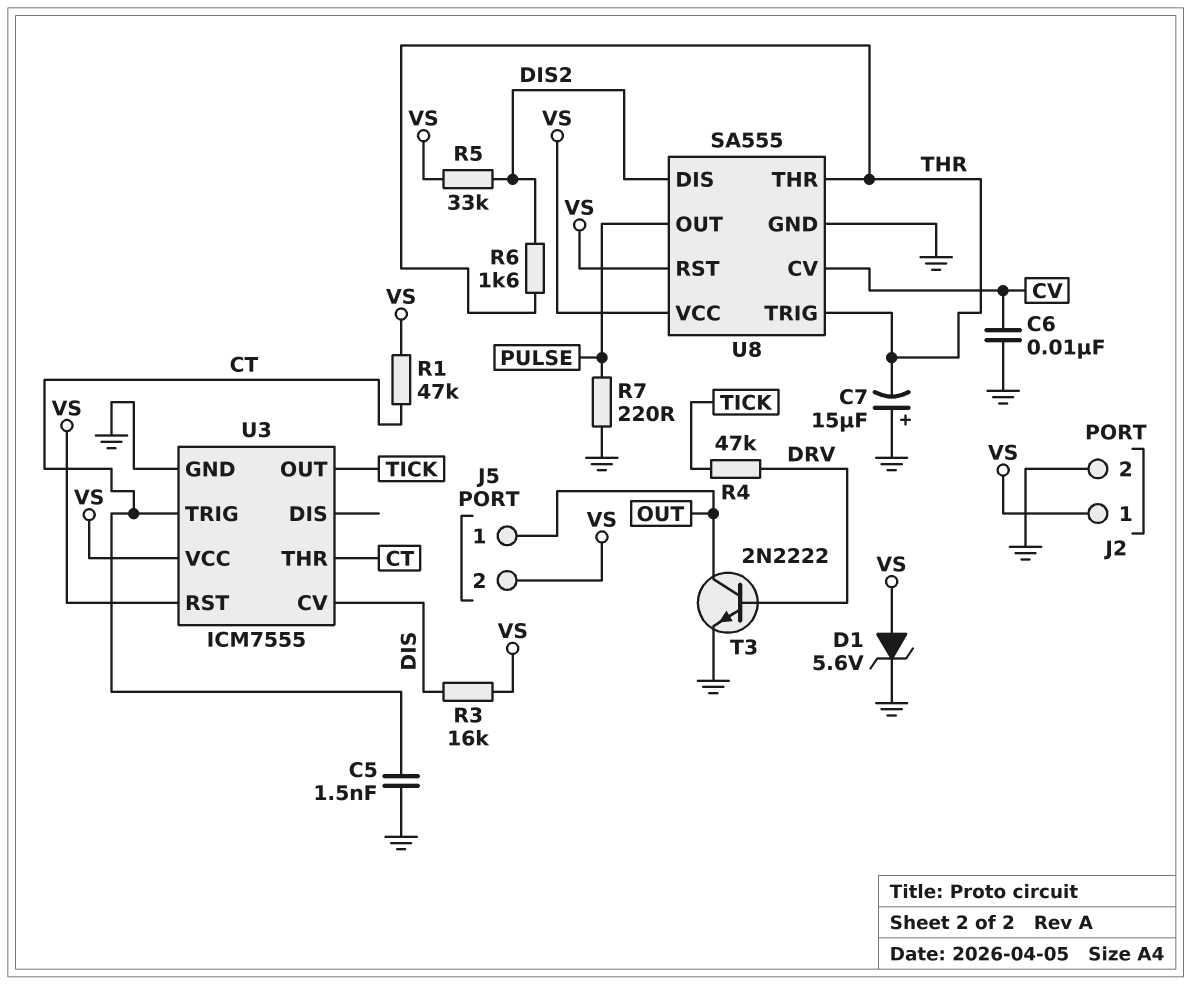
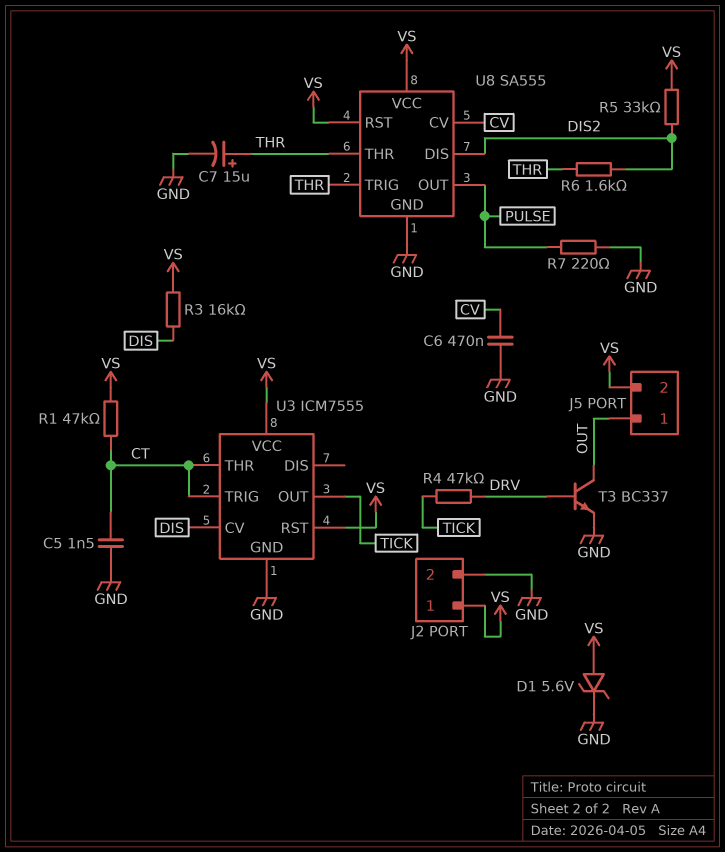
C6: 10nF (CV, GND) -> 470nF (CV, GND)
C7: 15uF (plus GND, minus THR) -> 15uF (plus THR, minus GND)
T3: NPN 2N2222 (B DRV, C OUT, E GND) -> NPN BC337 (B DRV, C OUT, E GND)

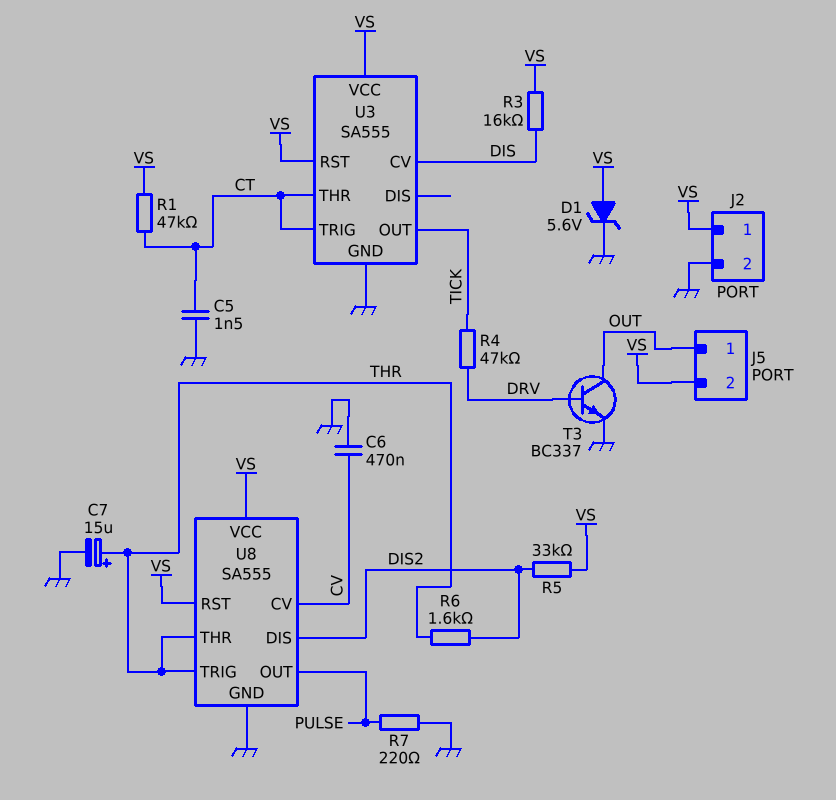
U3: ICM7555 -> SA555

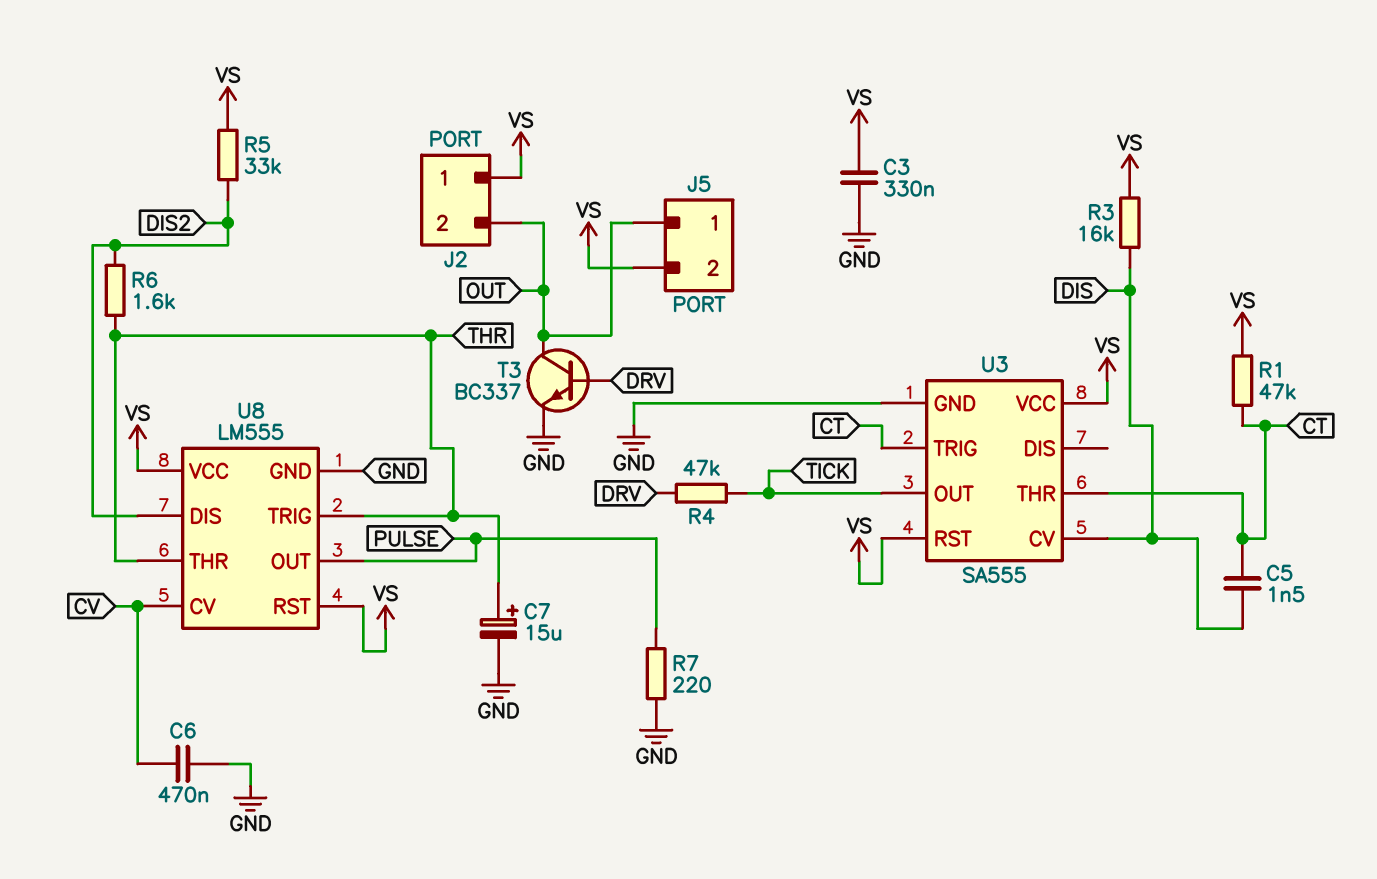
C3: none -> 330nF (GND, VS)
C5: 1.5nF (CT, GND) -> 1.5nF (CT, DIS)
D1: zener 5.6V (A VS, K GND) -> none
J2 pin 2: GND -> OUT
U8: SA555 -> LM555

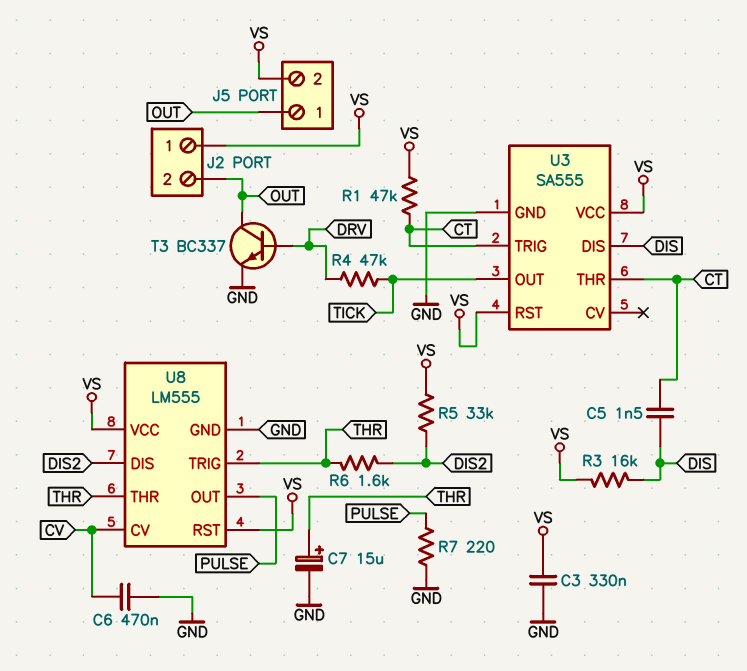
U3 pin CV: DIS -> none
U3 pin DIS: none -> DIS

